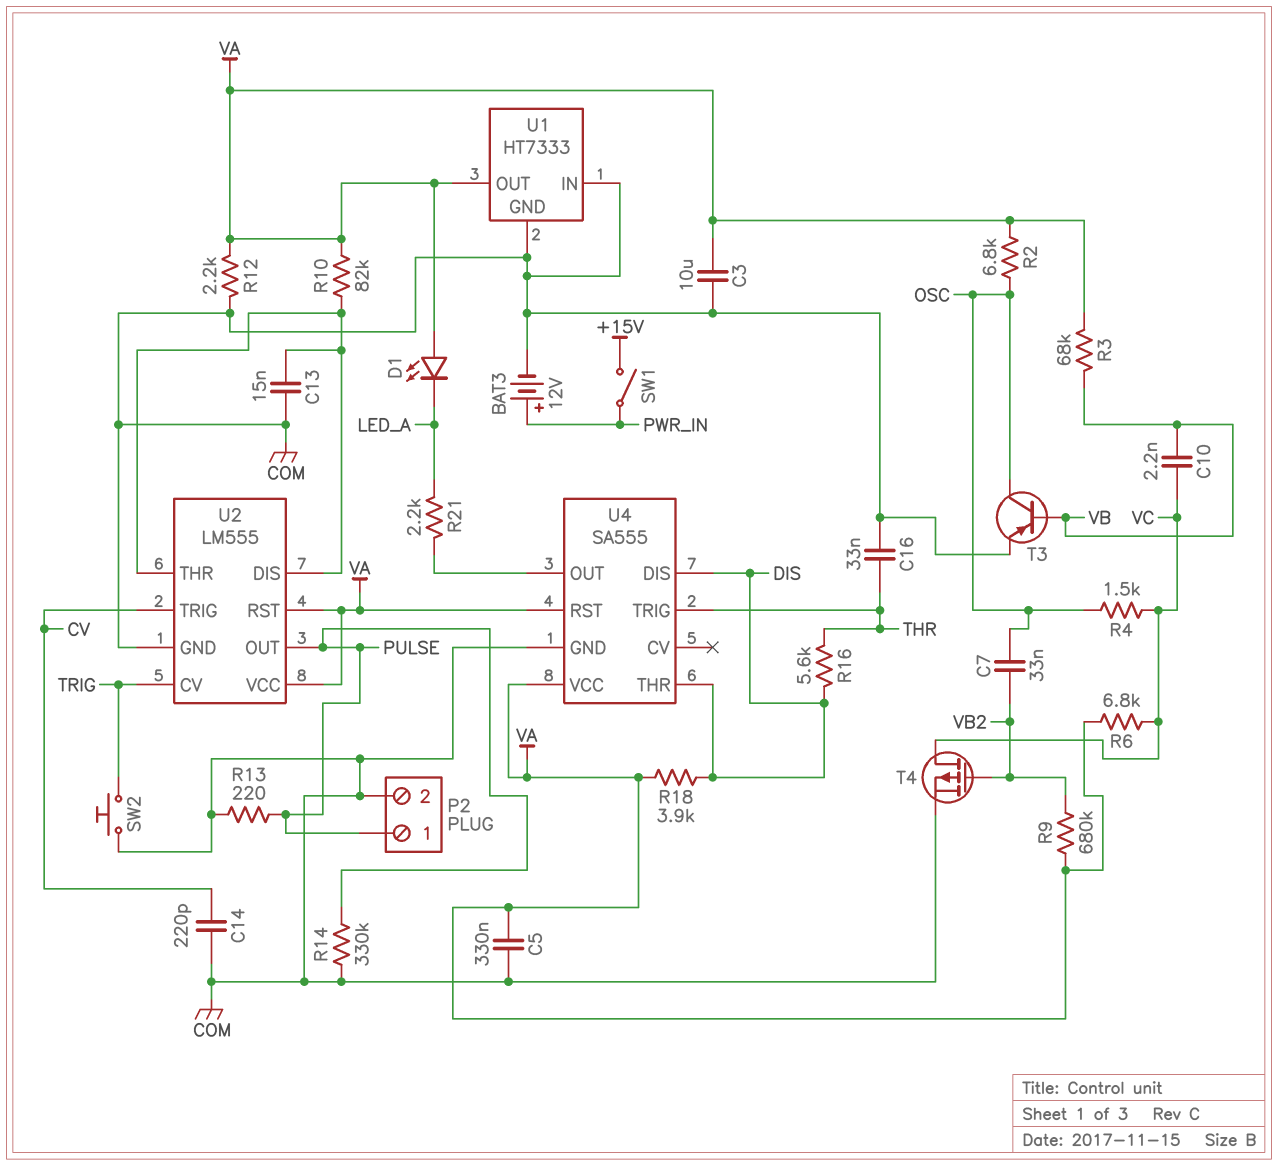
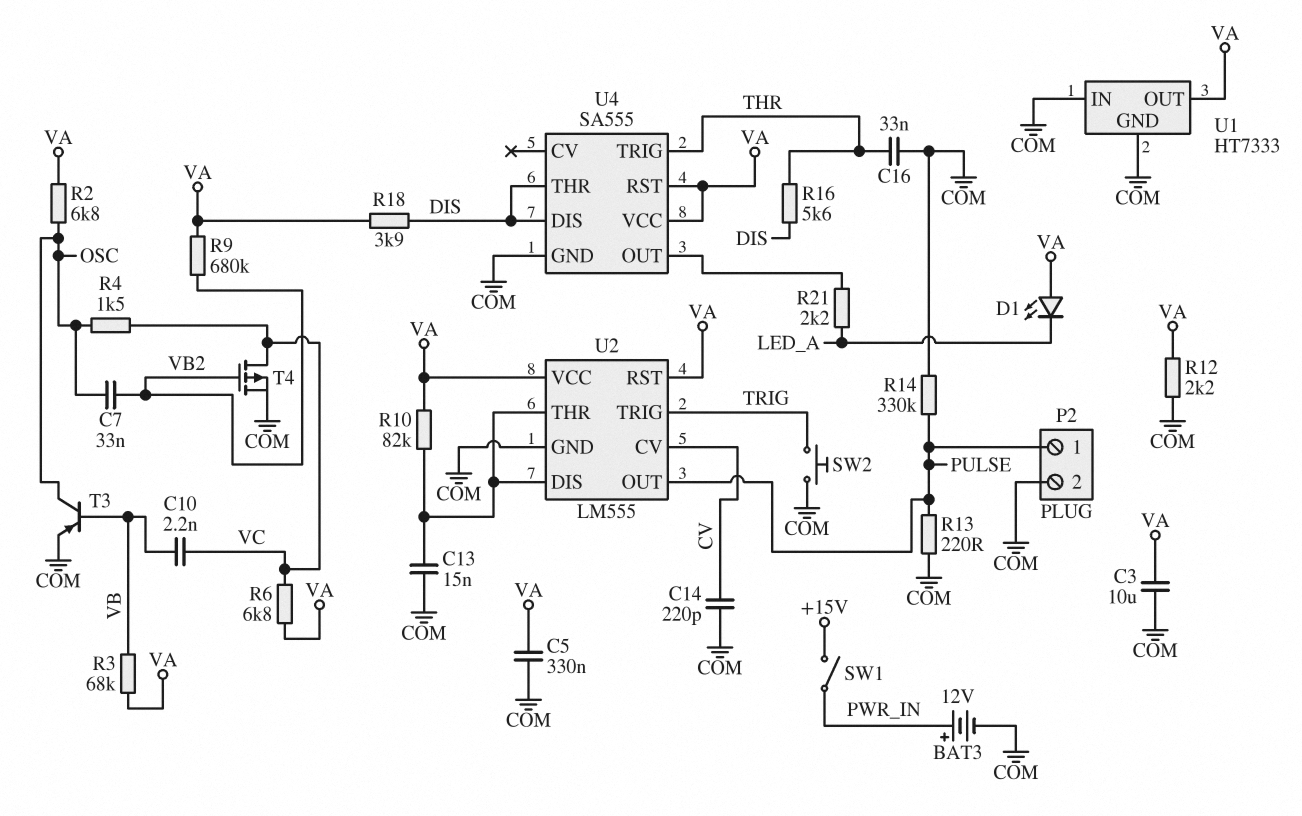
U2 pin CV: TRIG -> CV
U2 pin TRIG: CV -> TRIG

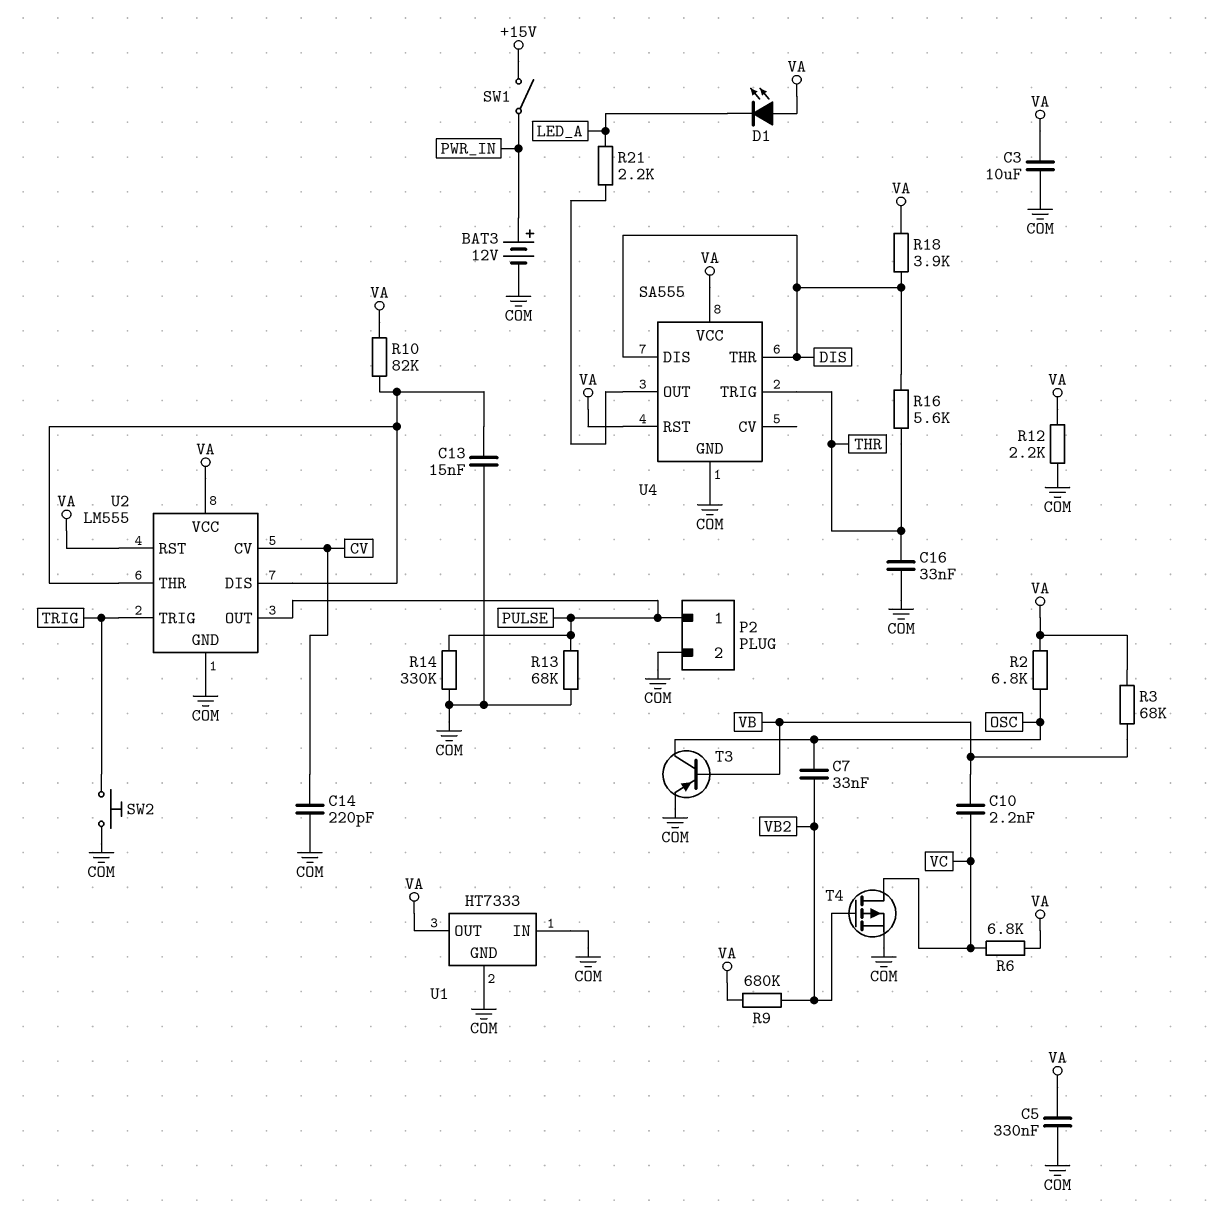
R4: 1.5k (OSC, VC) -> none
R13: 220 (COM, PULSE) -> 68k (COM, PULSE)

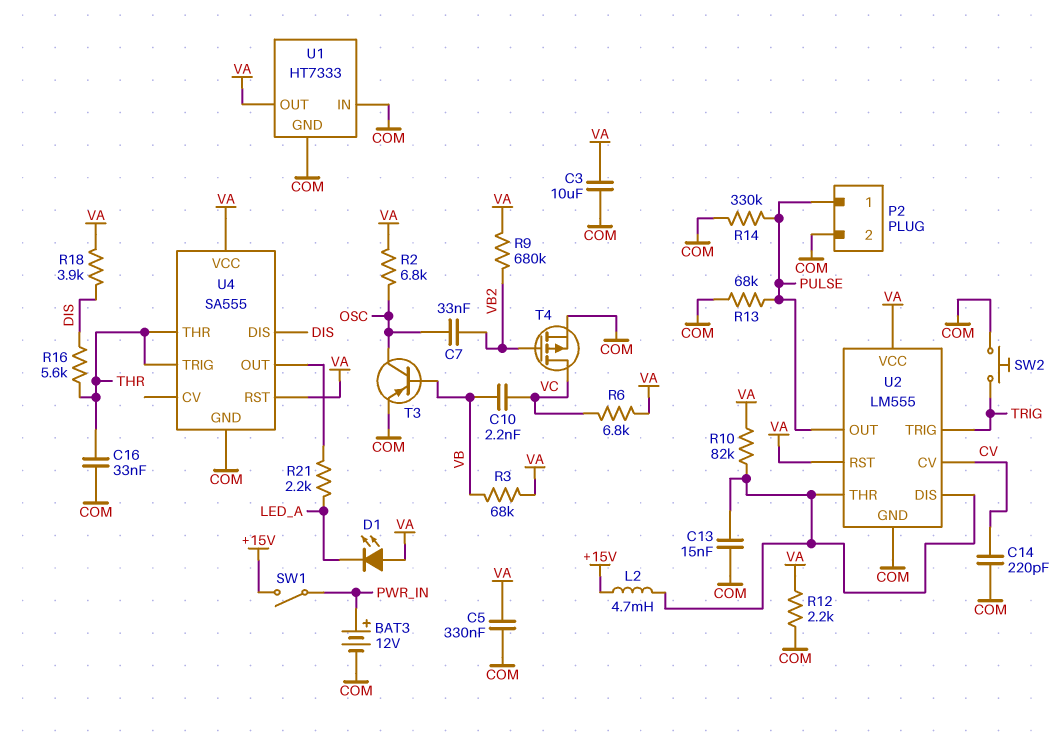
L2: none -> 4.7mH (+15V, U2/DIS)
U4 pin THR: DIS -> THR

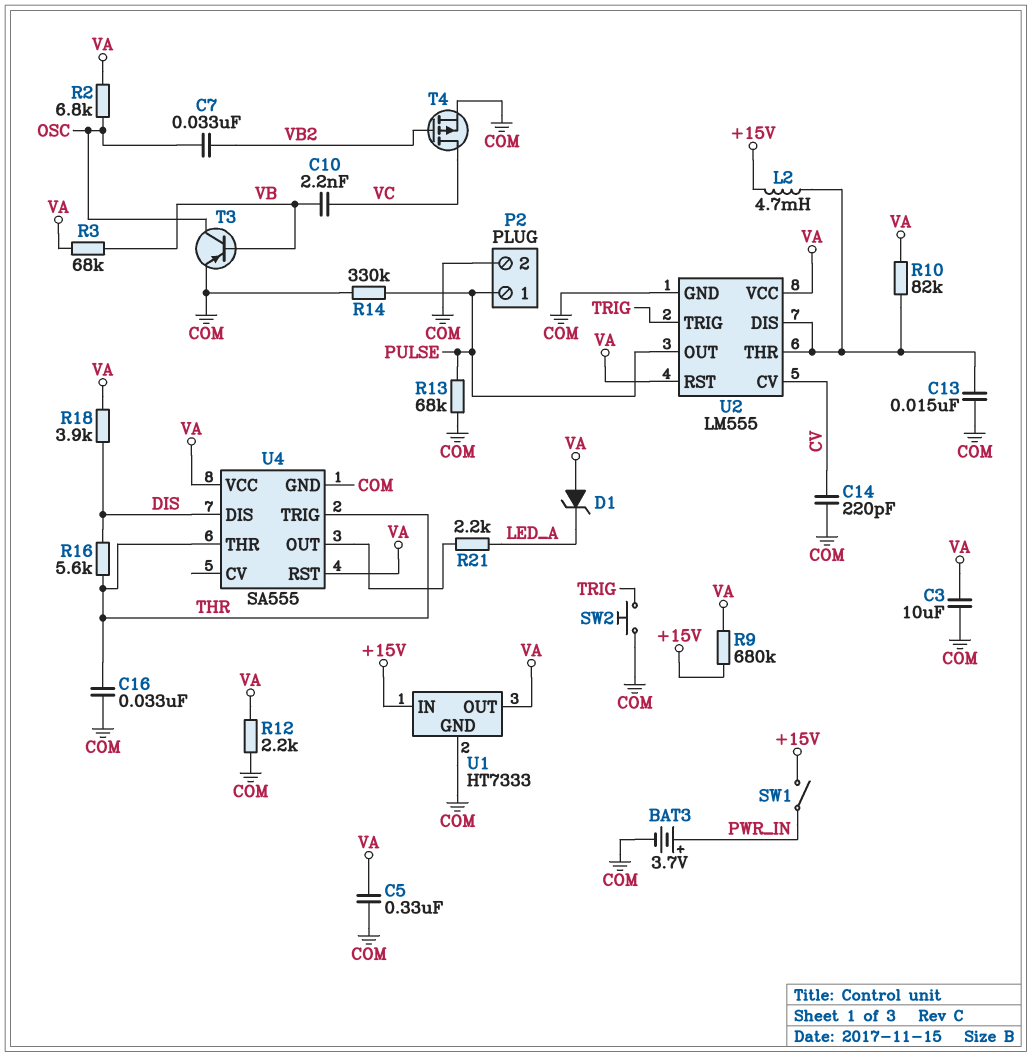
BAT3: 12V (plus PWR_IN, minus COM) -> 3.7V (plus PWR_IN, minus COM)
D1: LED (A VA, K LED_A) -> zener (A VA, K LED_A)
R6: 6.8k (VA, VC) -> none
R9: 680k (VA, VB2) -> 680k (+15V, VA)
U1 pin IN: COM -> +15V

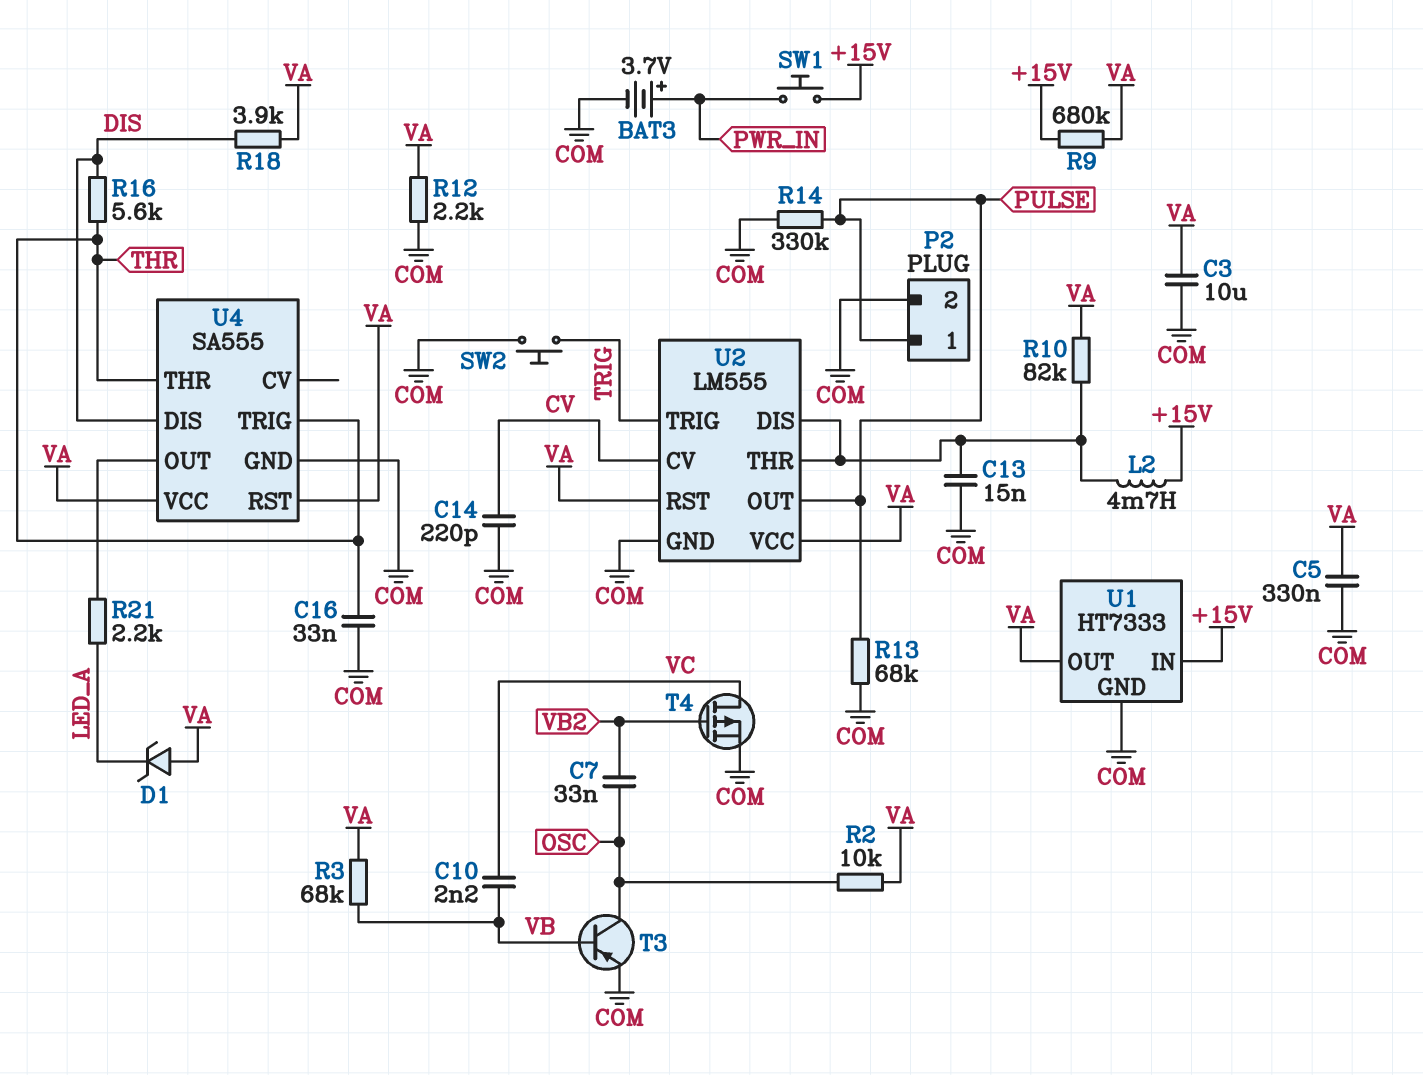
R2: 6.8k (OSC, VA) -> 10k (OSC, VA)
SW1: switch (+15V, PWR_IN) -> button (+15V, PWR_IN)

